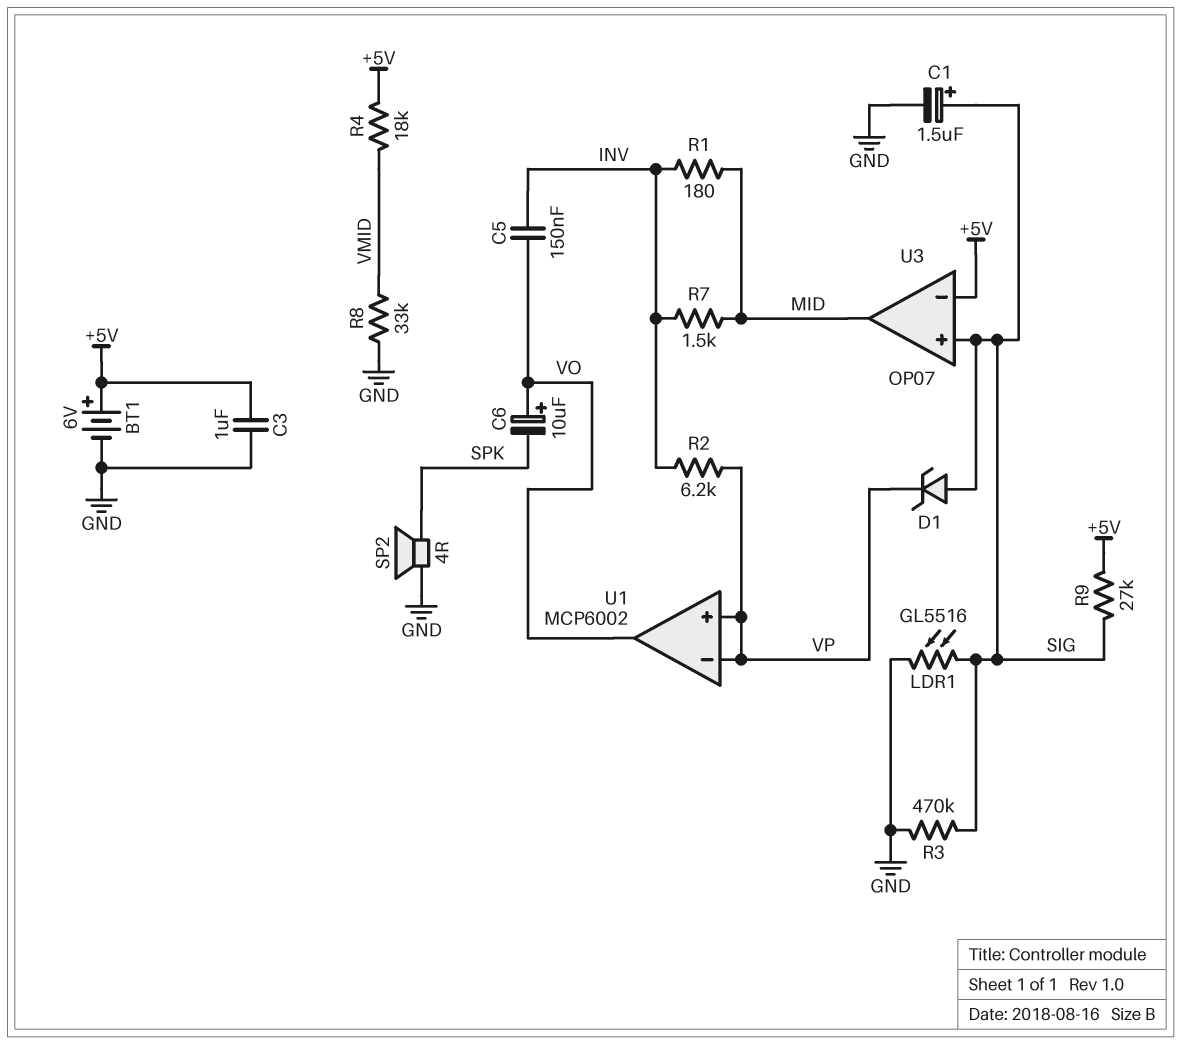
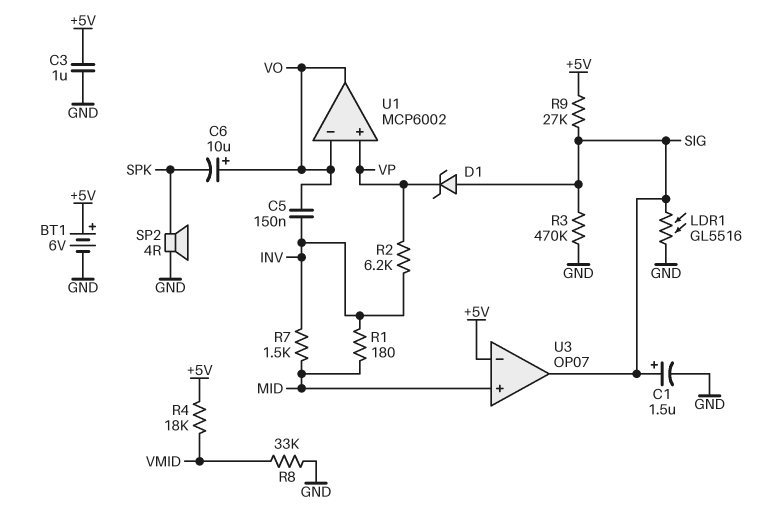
U1 pin in-: VP -> VO
U3 pin in+: SIG -> MID
U3 pin out: MID -> SIG

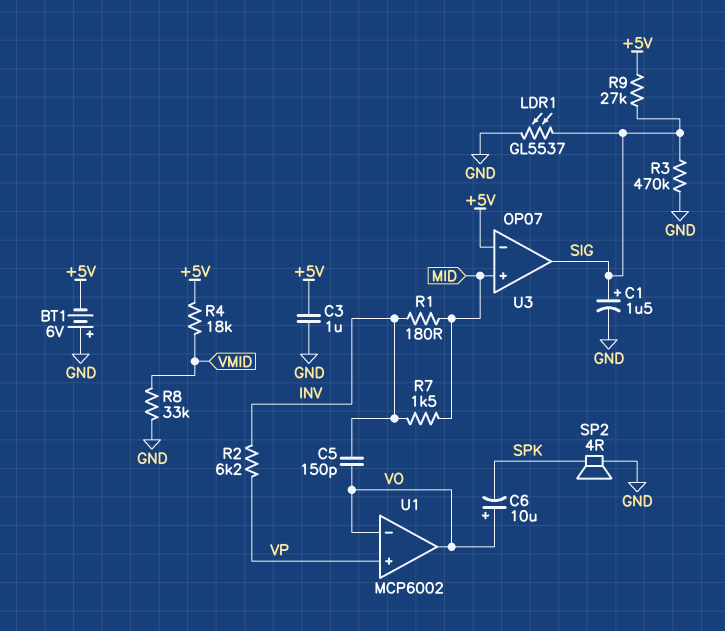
BT1: 6V (plus +5V, minus GND) -> 6V (plus GND, minus +5V)
C5: 150nF (INV, VO) -> 150pF (INV, VO)
D1: zener (A SIG, K VP) -> none
LDR1: GL5516 (GND, SIG) -> GL5537 (GND, SIG)

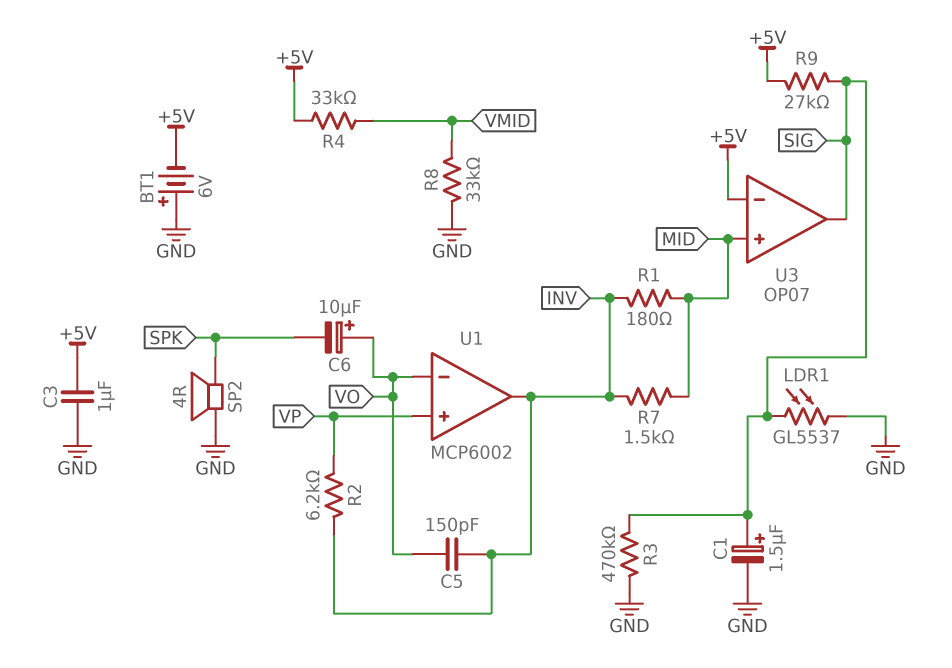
R4: 18k (+5V, VMID) -> 33k (+5V, VMID)
U1 pin out: VO -> INV

